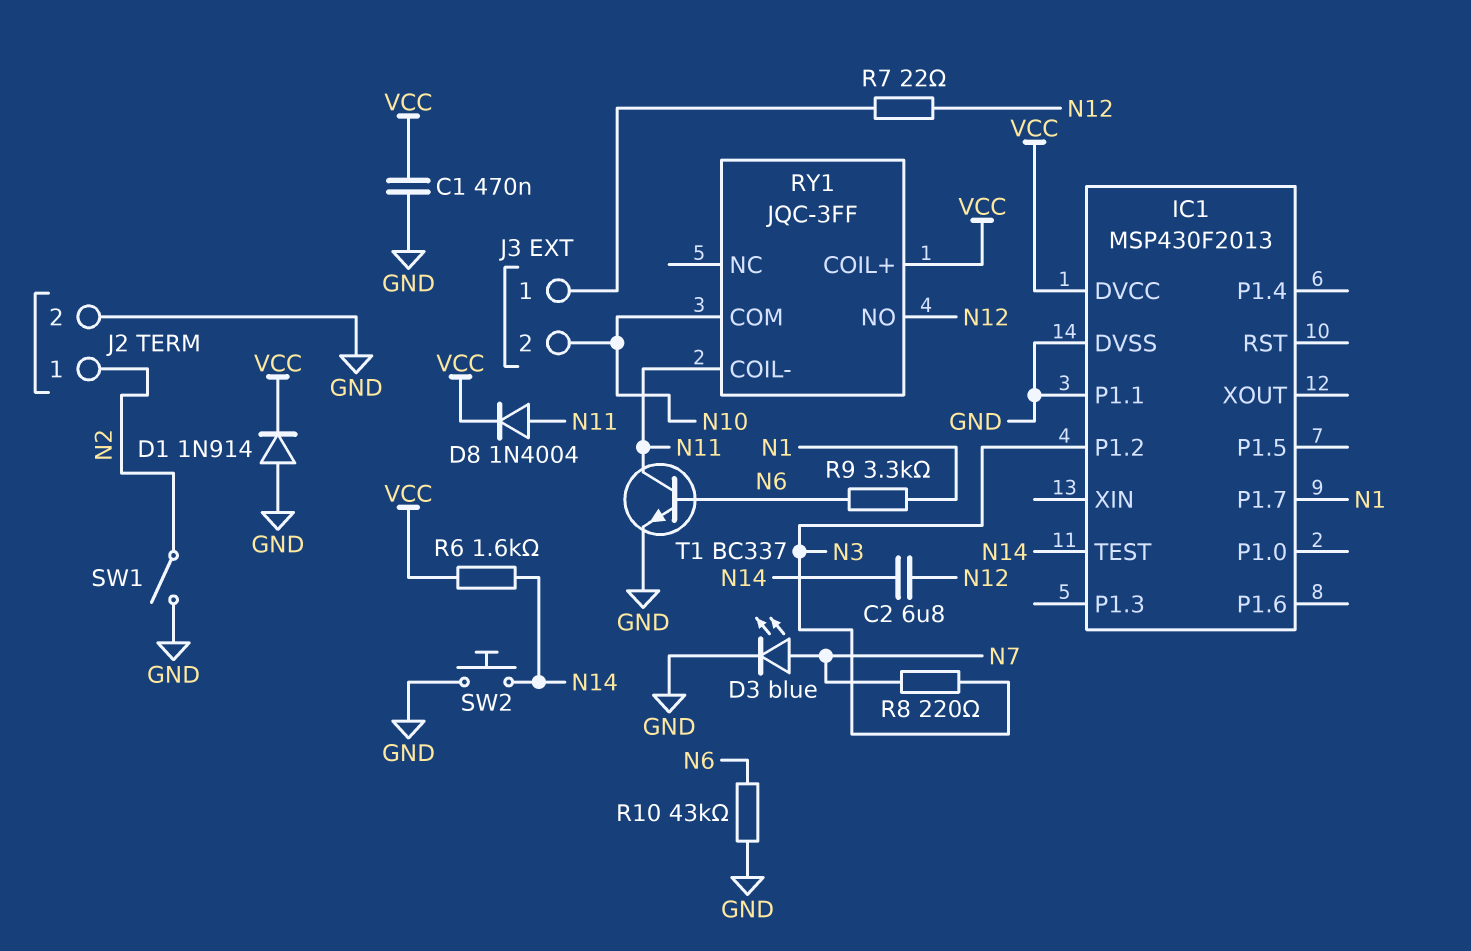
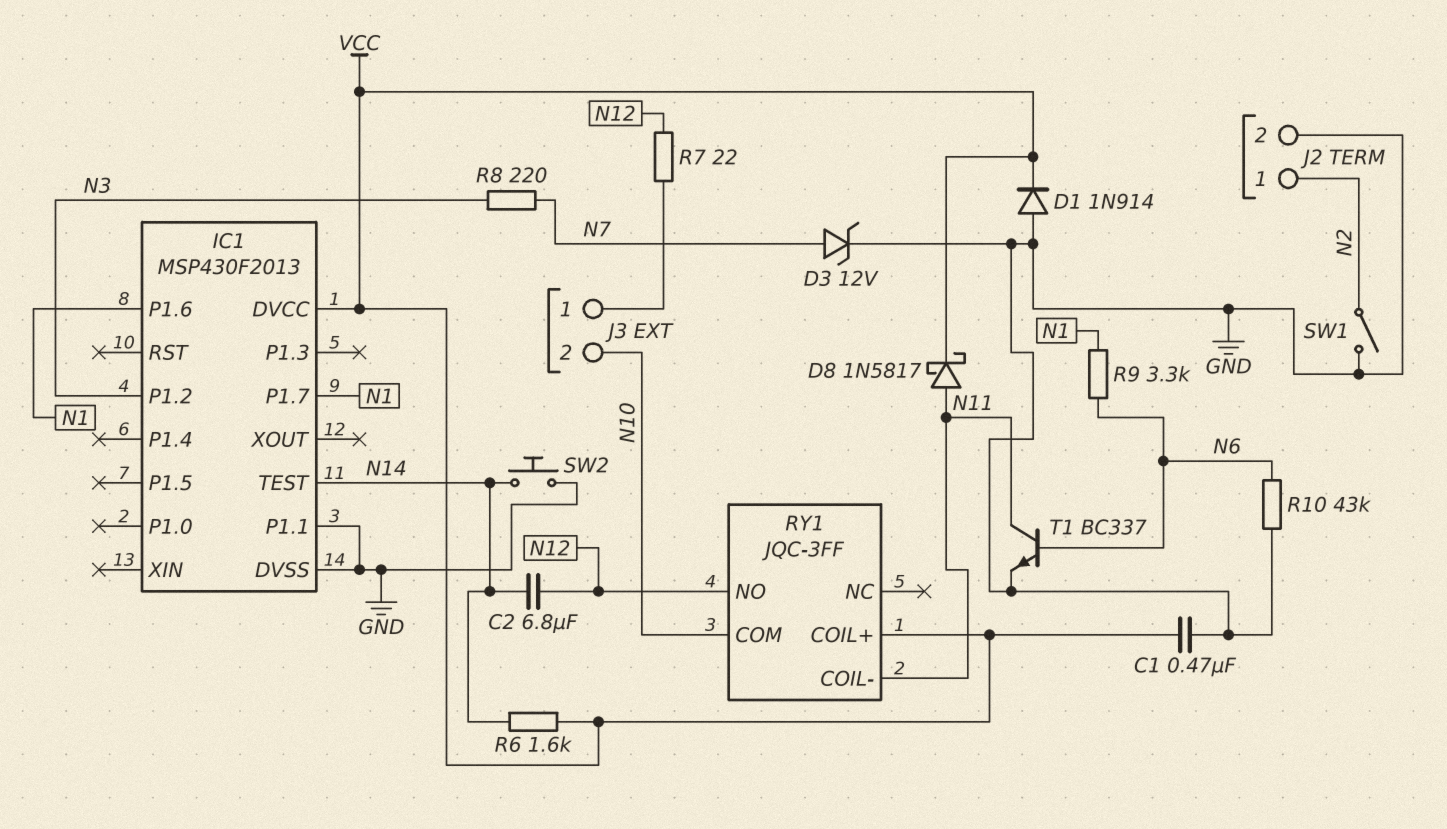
D3: LED blue (A N7, K GND) -> zener 12V (A N7, K GND)
D8: diode 1N4004 (A N11, K VCC) -> schottky 1N5817 (A N11, K VCC)
IC1 pin P1.6: none -> N1

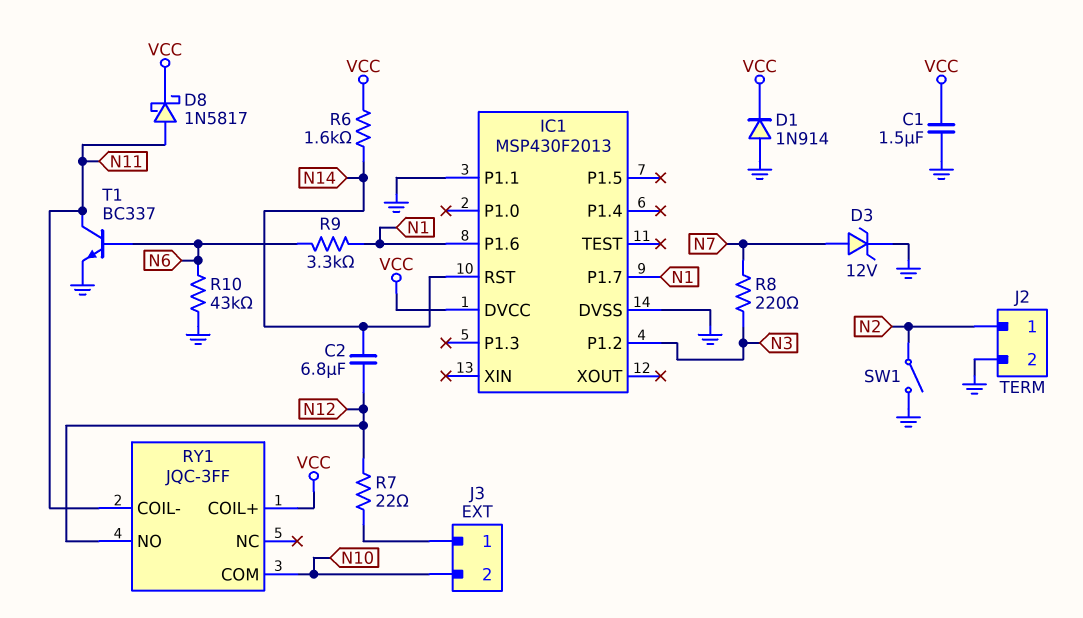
C1: 470nF (GND, VCC) -> 1.5uF (GND, VCC)
IC1 pin RST: none -> N14
IC1 pin TEST: N14 -> none
SW2: button (GND, N14) -> none

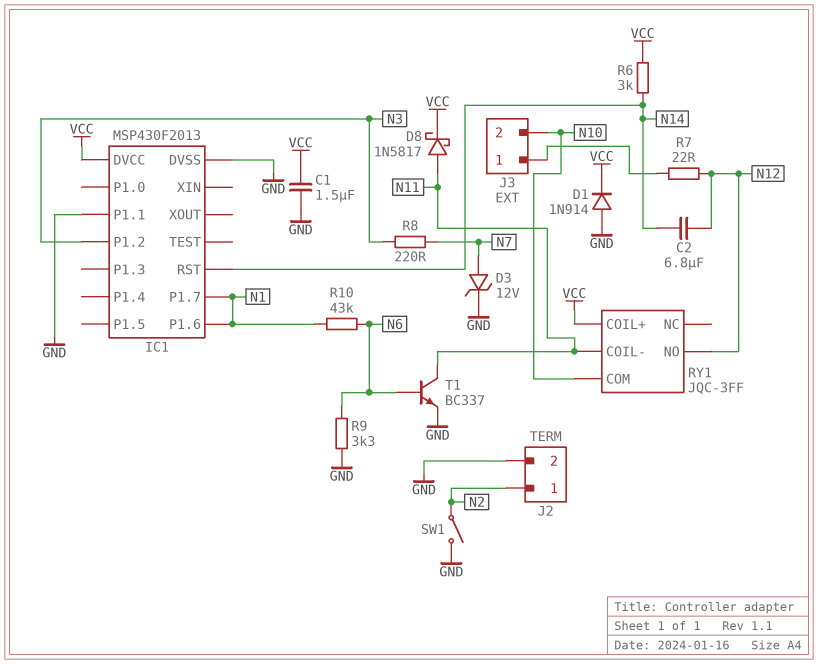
R6: 1.6k (N14, VCC) -> 3k (N14, VCC)
R9: 3.3k (N1, N6) -> 3.3k (GND, N6)
R10: 43k (GND, N6) -> 43k (N1, N6)

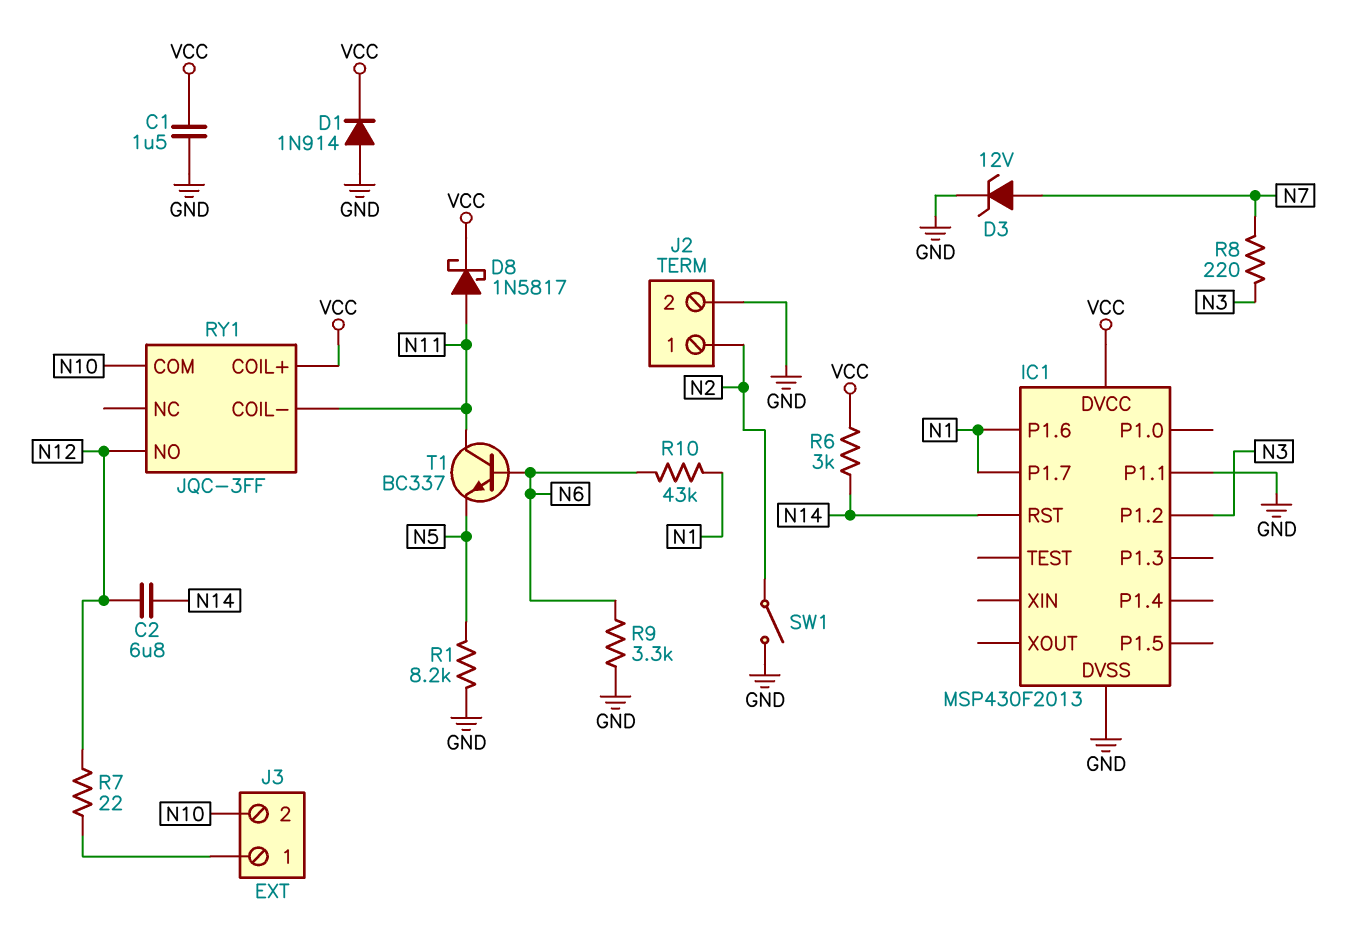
R1: none -> 8.2k (GND, N5)
T1: NPN BC337 (B N6, C N11, E GND) -> NPN BC337 (B N6, C N11, E N5)

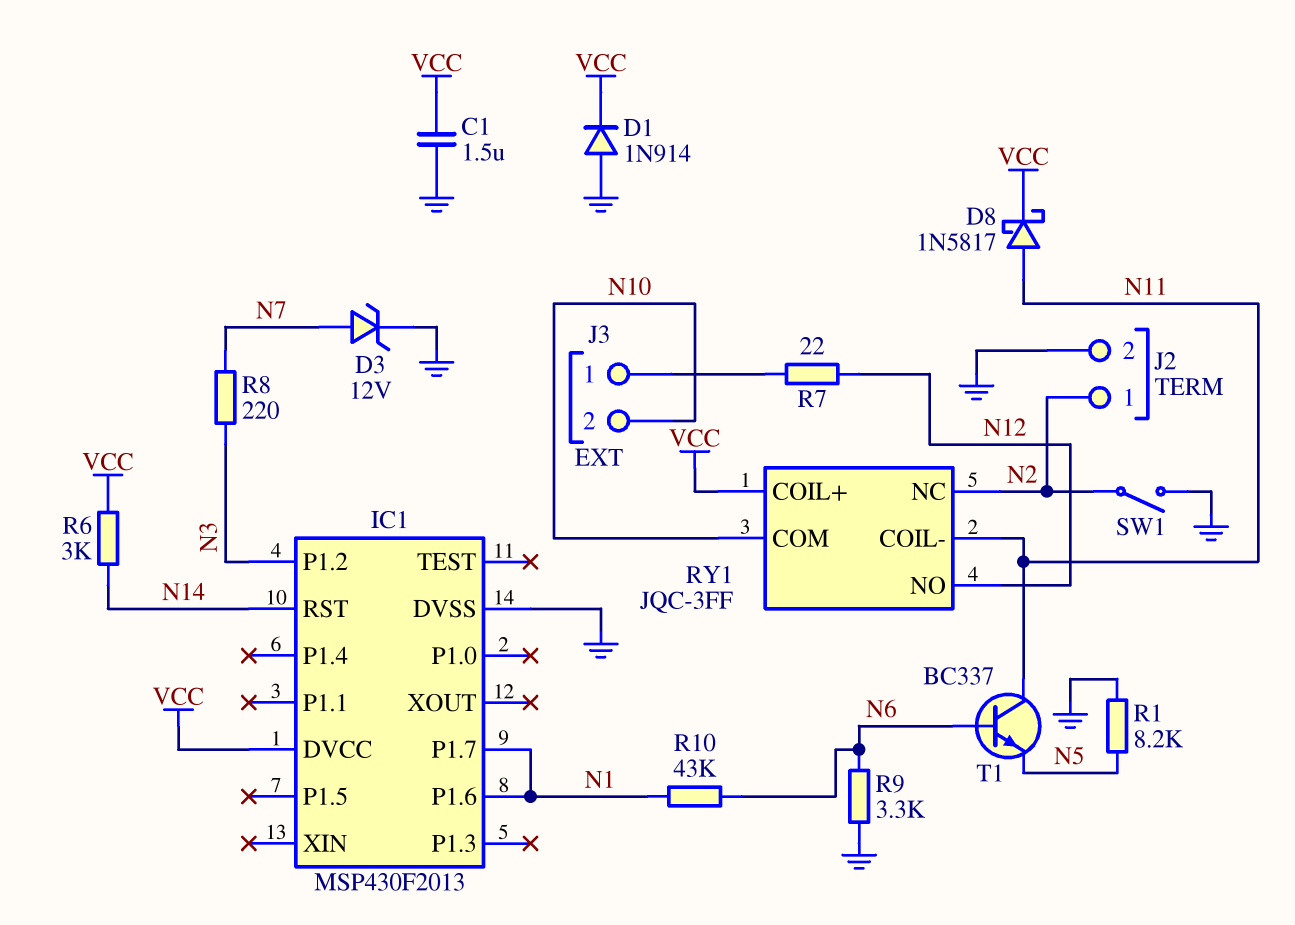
C2: 6.8uF (N12, N14) -> none
IC1 pin P1.1: GND -> none
RY1 pin NC: none -> N2

